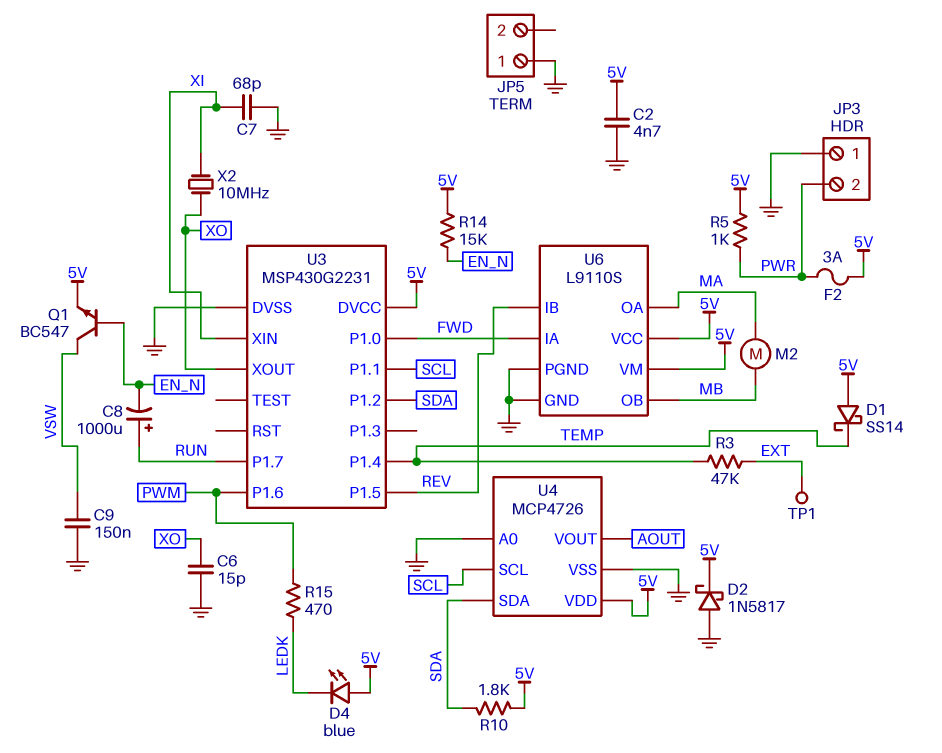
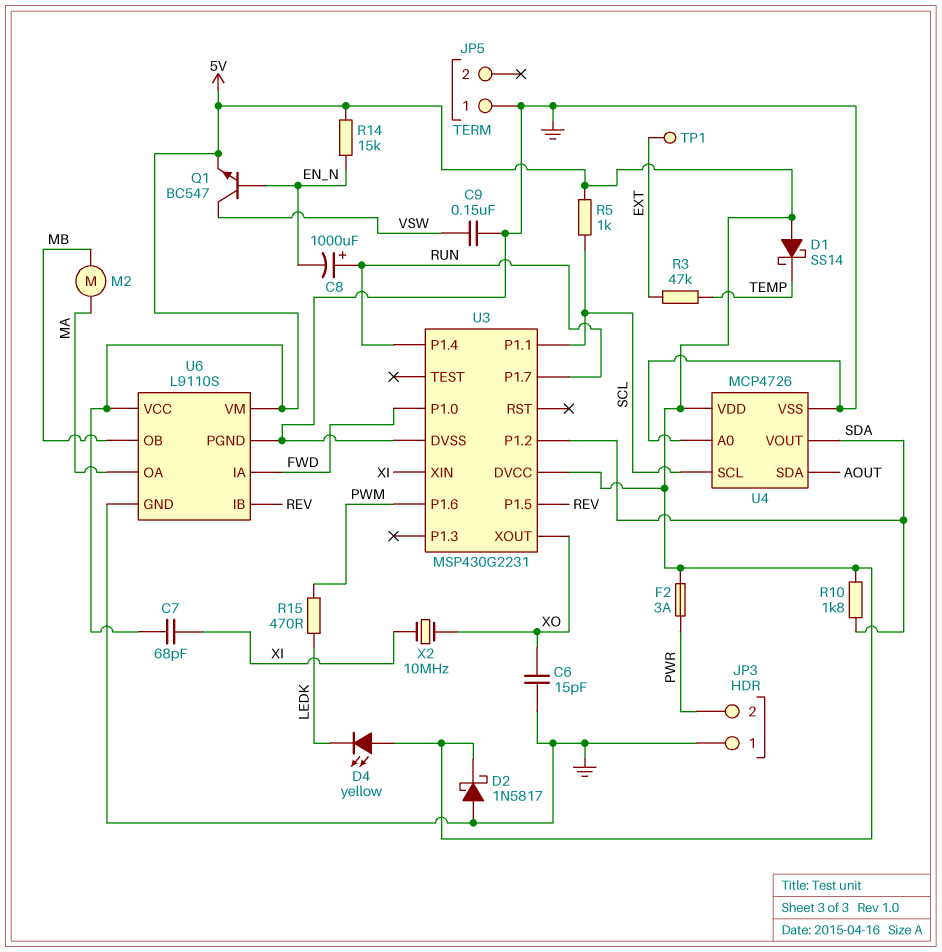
C2: 4.7nF (5V, GND) -> none
C7: 68pF (GND, XI) -> 68pF (5V, XI)
D4: LED blue (A 5V, K LEDK) -> LED yellow (A 5V, K LEDK)
R5: 1k (5V, PWR) -> 1k (5V, SCL)
U3 pin P1.4: TEMP -> RUN
U4 pin SDA: SDA -> AOUT
U4 pin VOUT: AOUT -> SDA

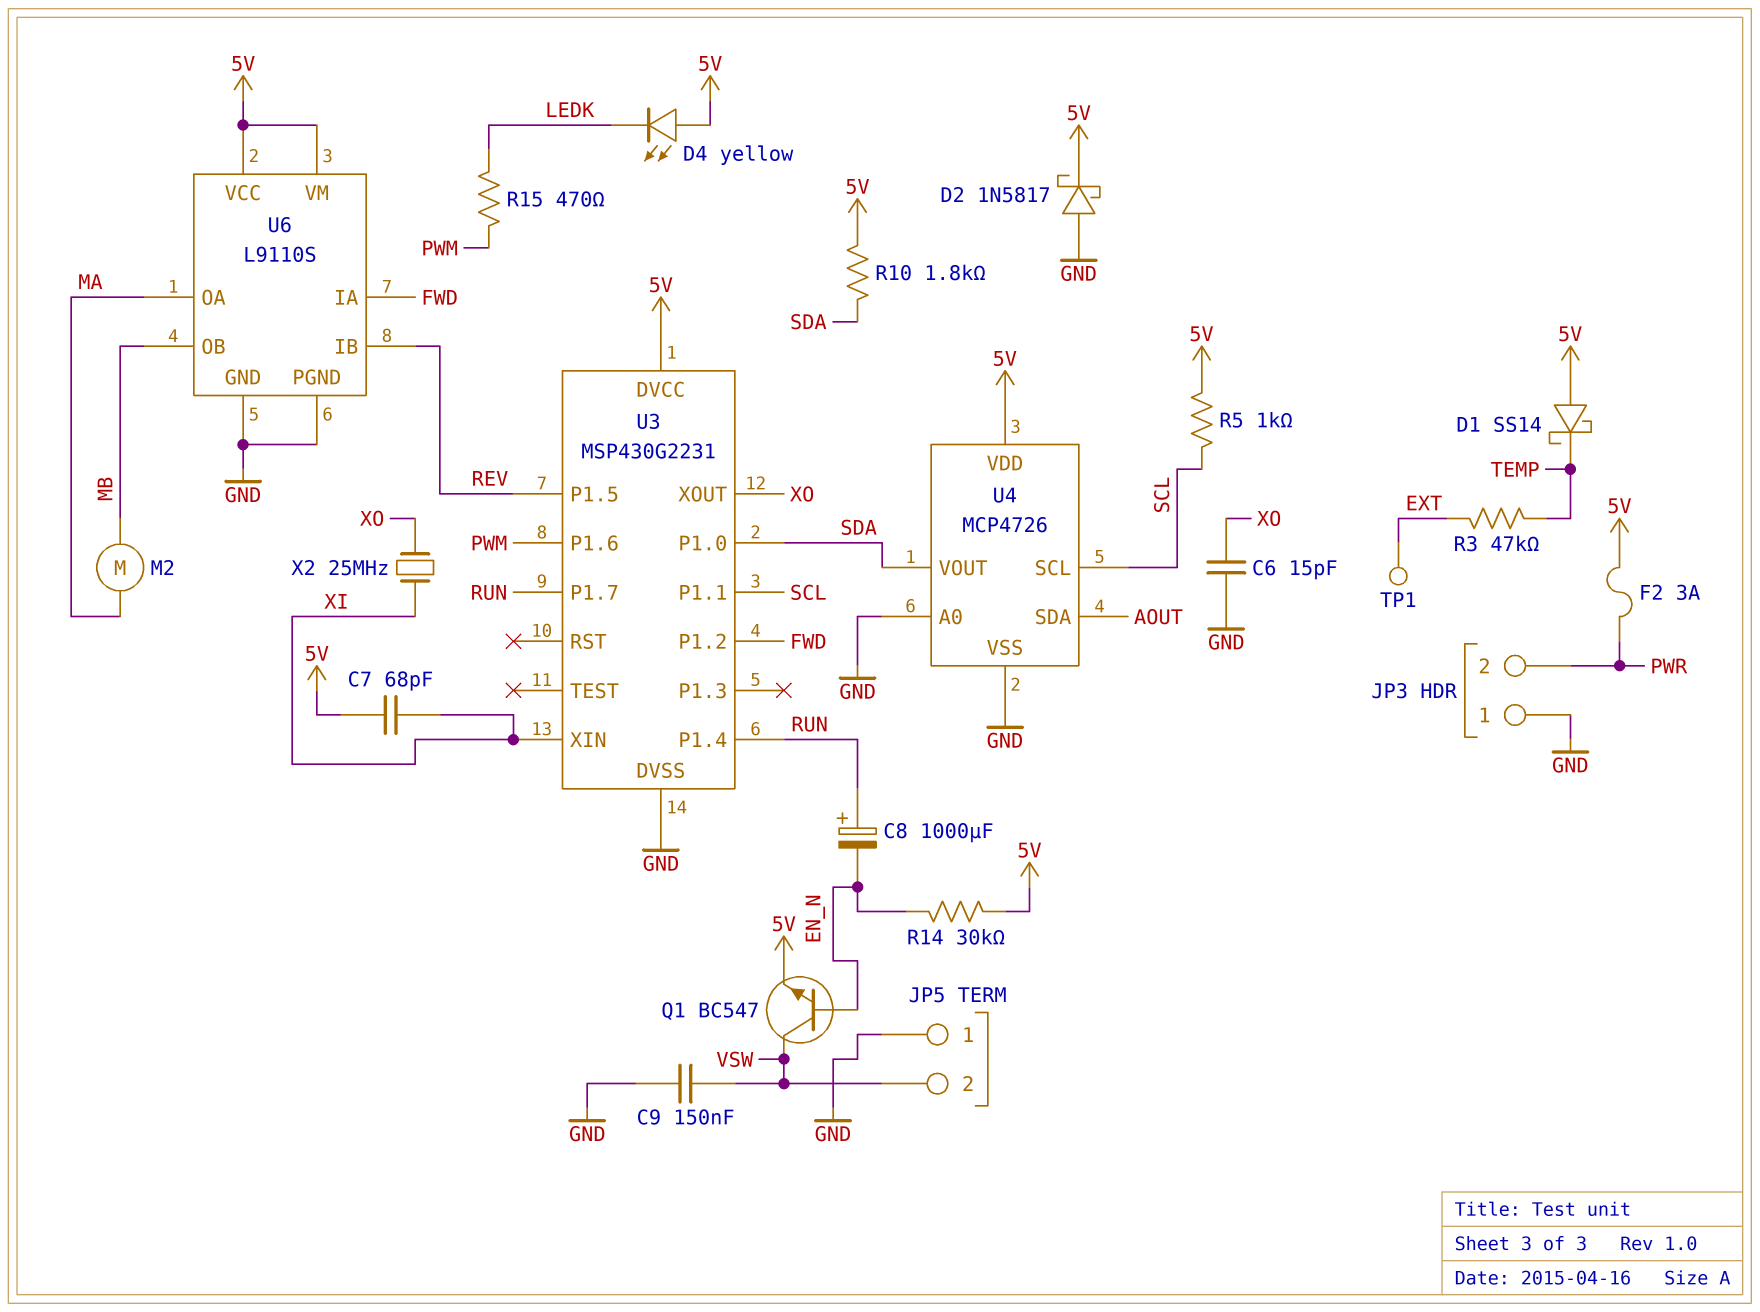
JP5 pin 2: none -> VSW
R14: 15k (5V, EN_N) -> 30k (5V, EN_N)
U3 pin P1.0: FWD -> SDA
U3 pin P1.2: SDA -> FWD
X2: 10MHz (XI, XO) -> 25MHz (XI, XO)

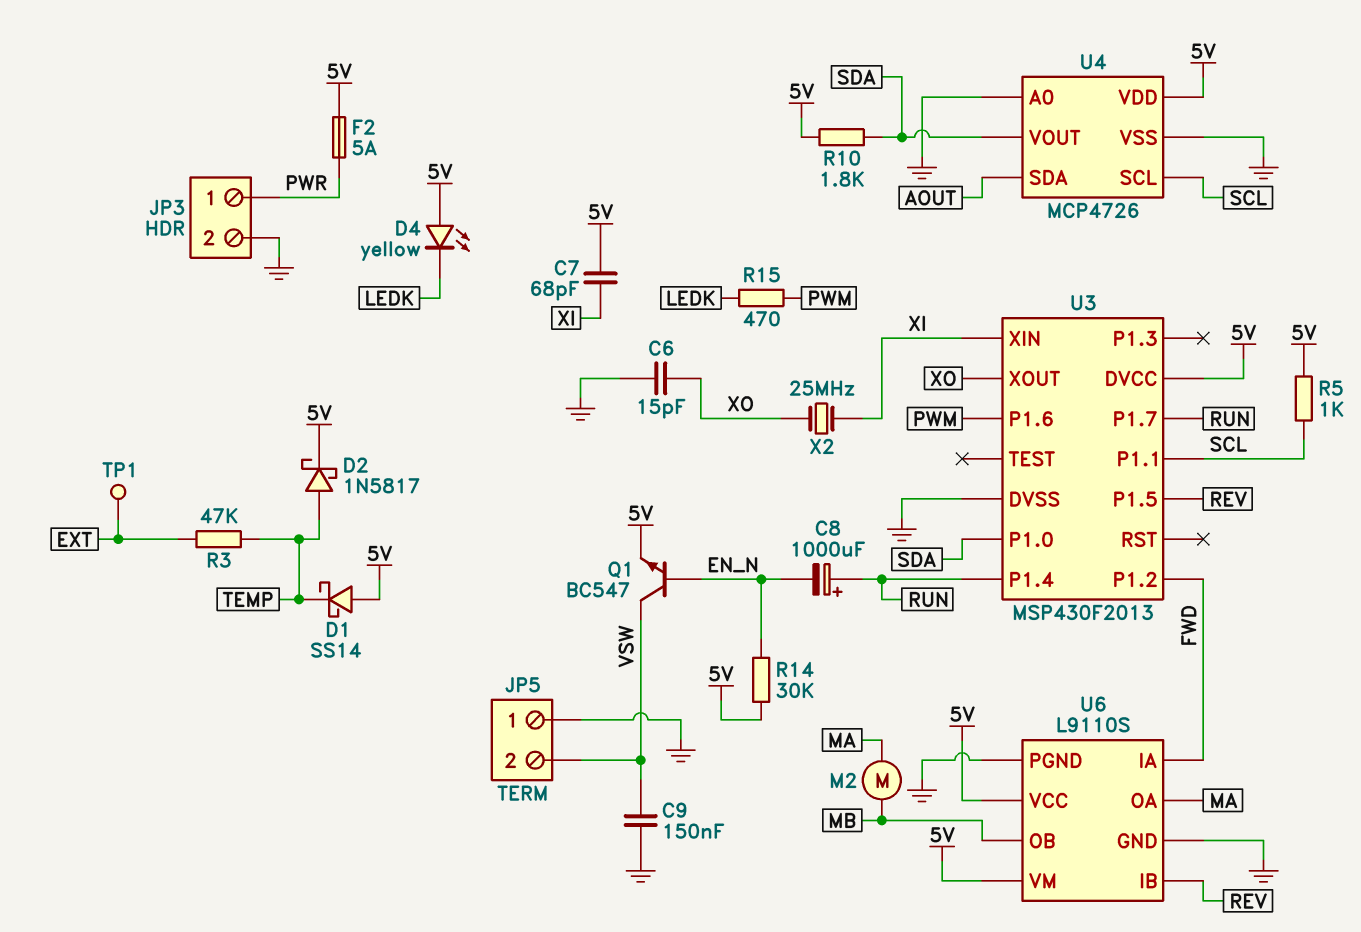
D2: schottky 1N5817 (A GND, K 5V) -> schottky 1N5817 (A TEMP, K 5V)
F2: 3A (5V, PWR) -> 5A (5V, PWR)
JP3 pin 1: GND -> PWR
JP3 pin 2: PWR -> GND
U3: MSP430G2231 -> MSP430F2013

